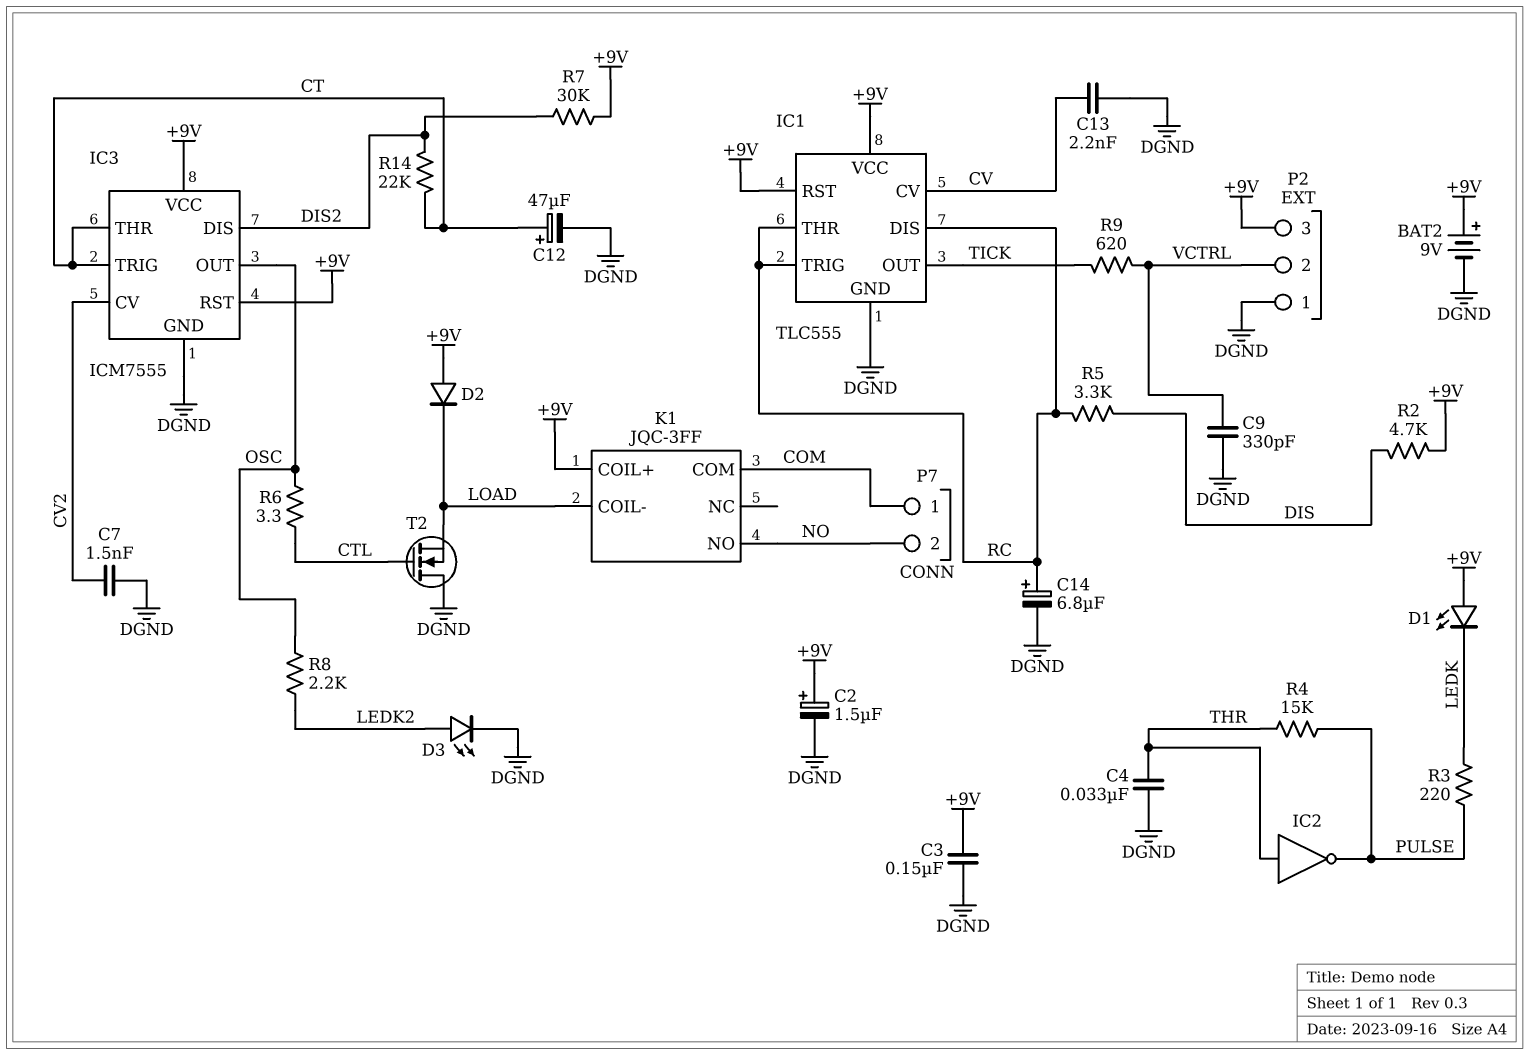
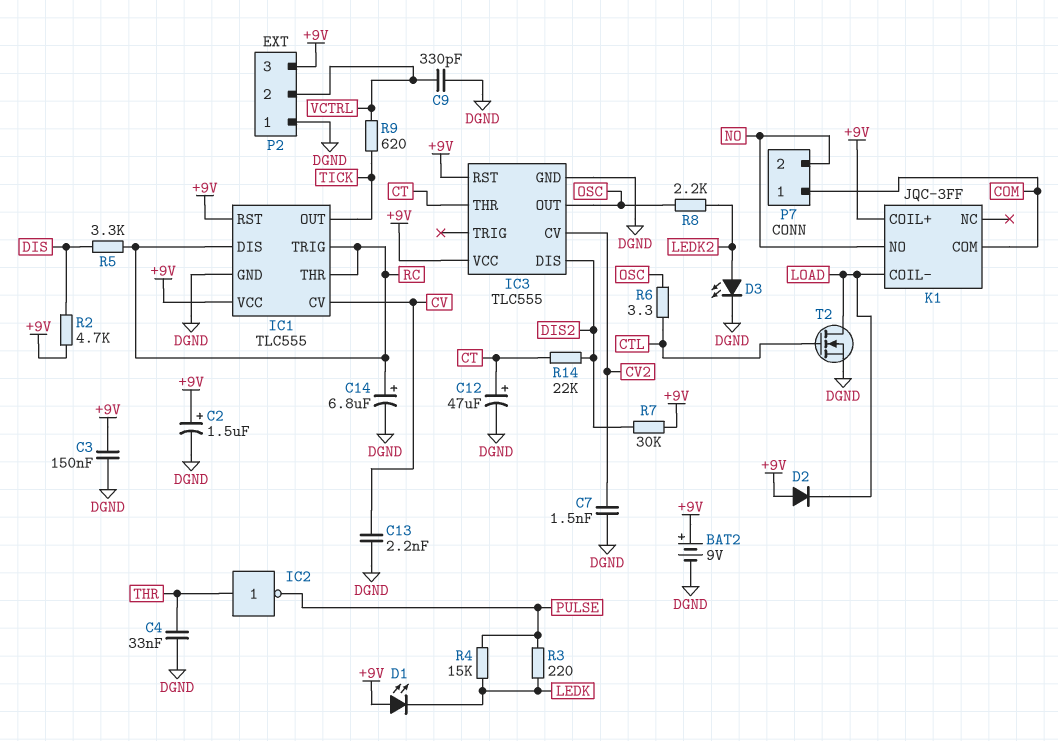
IC3: ICM7555 -> TLC555
IC3 pin TRIG: CT -> none
R4: 15k (PULSE, THR) -> 15k (LEDK, PULSE)
T2: NMOS (G CTL, D DGND, S LOAD) -> NMOS (G CTL, D LOAD, S DGND)

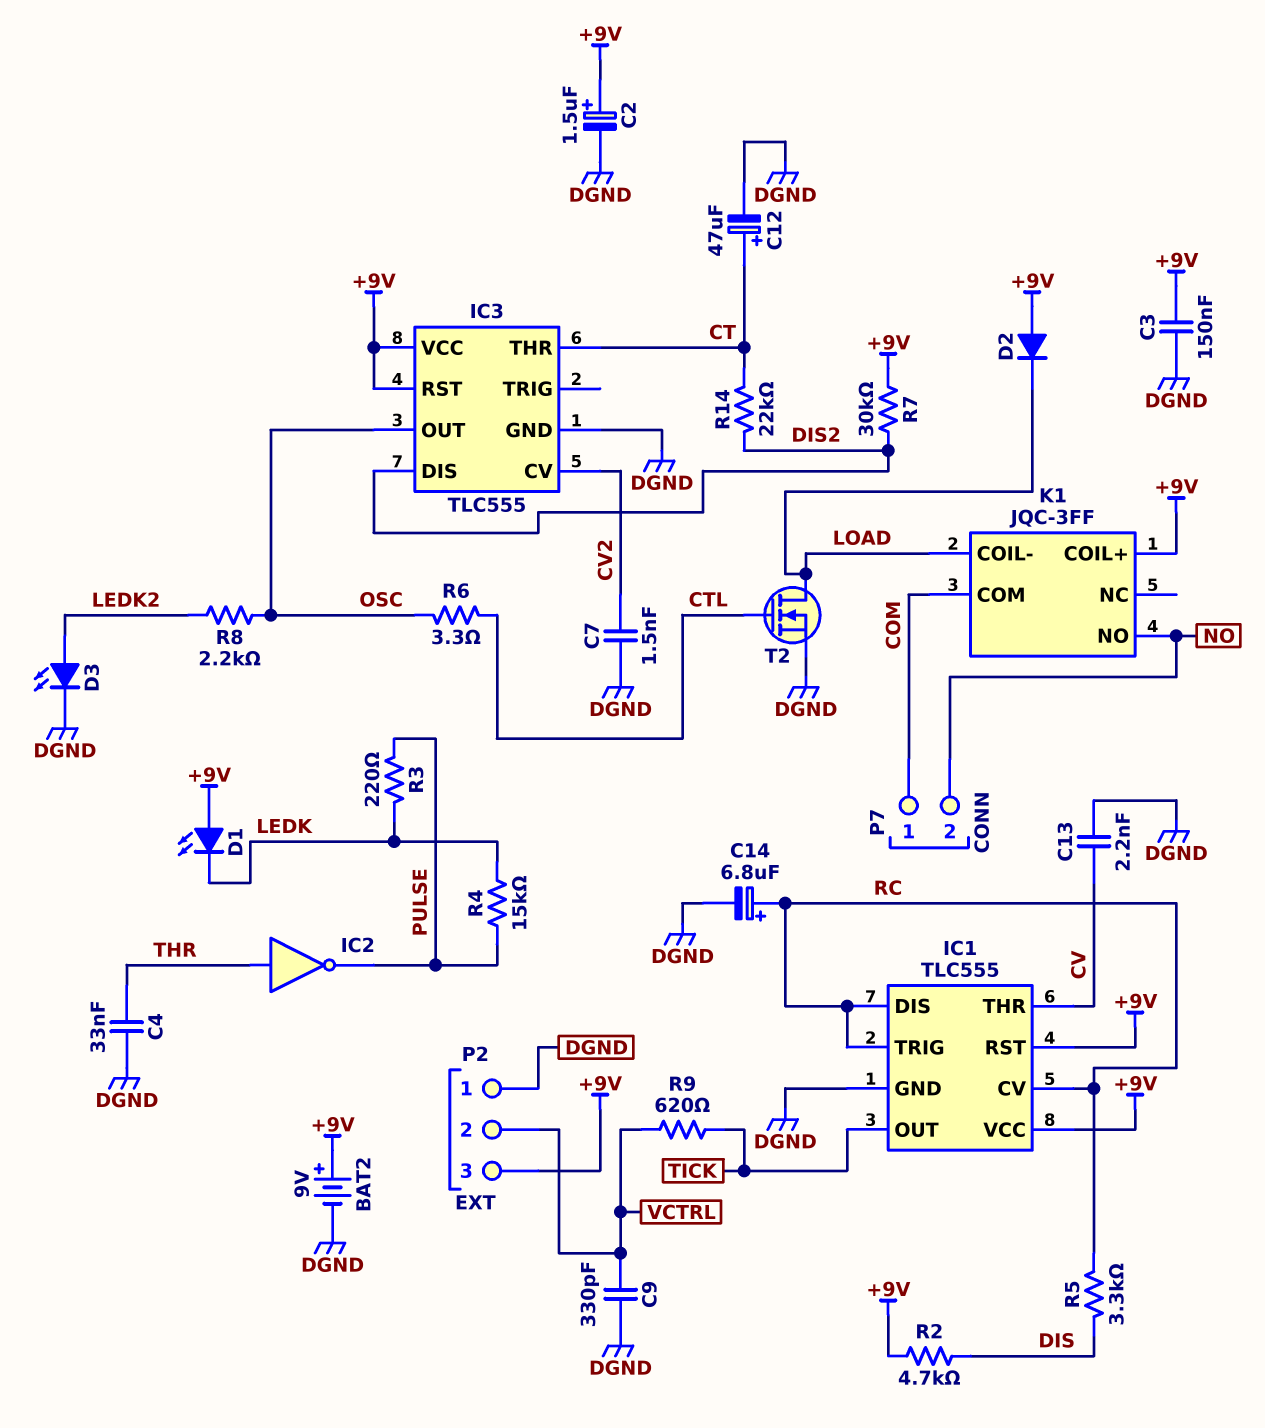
IC1 pin CV: CV -> RC
IC1 pin THR: RC -> CV

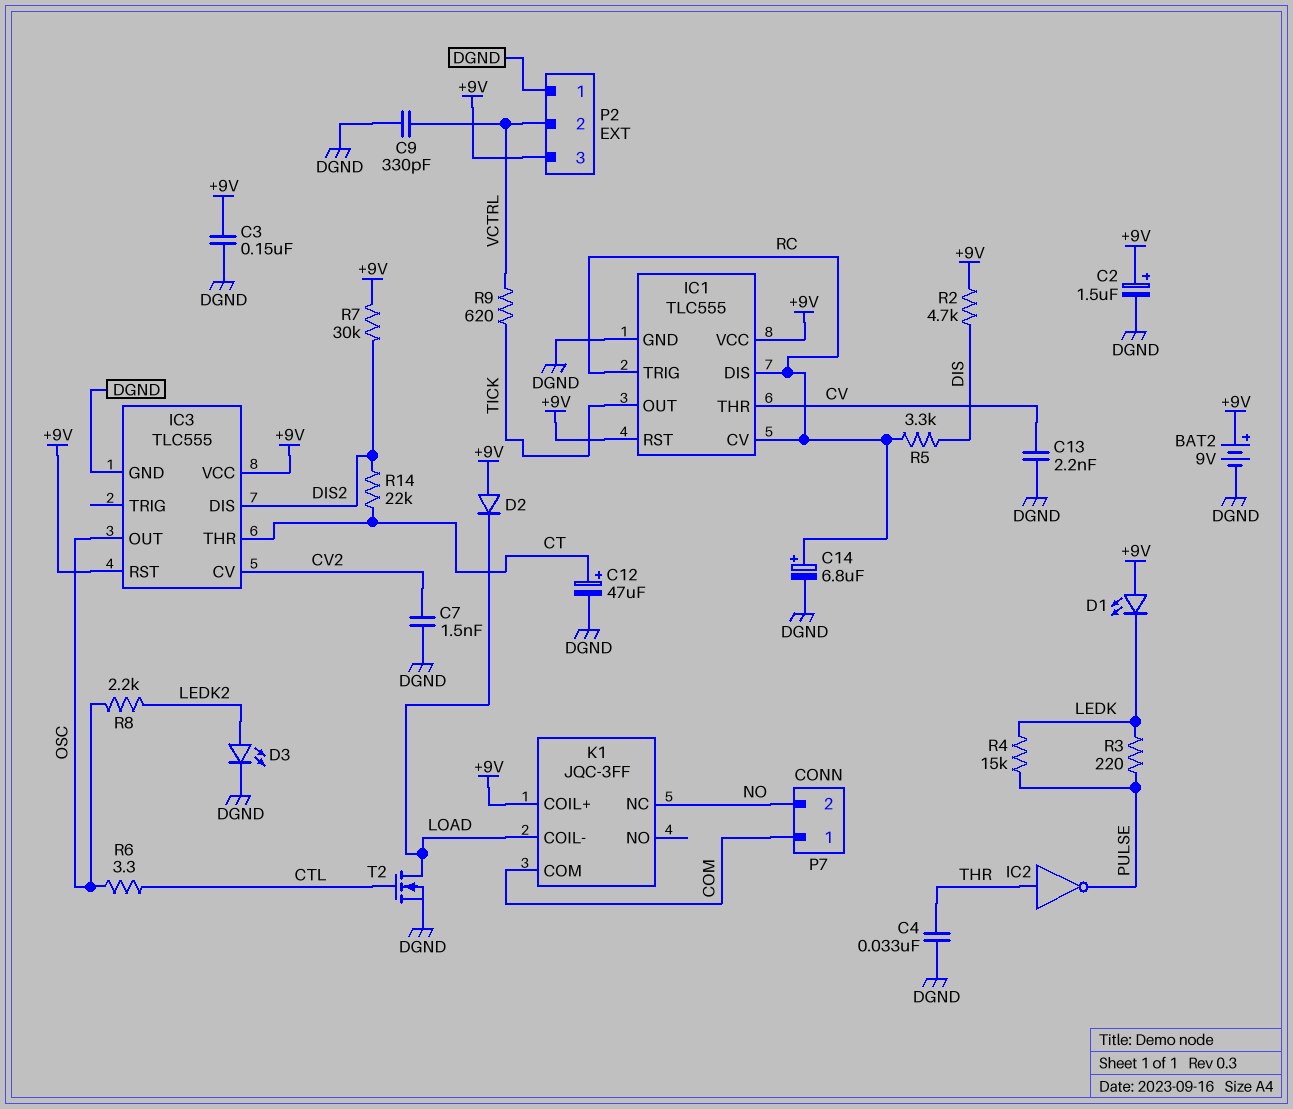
K1 pin NC: none -> NO
K1 pin NO: NO -> none

